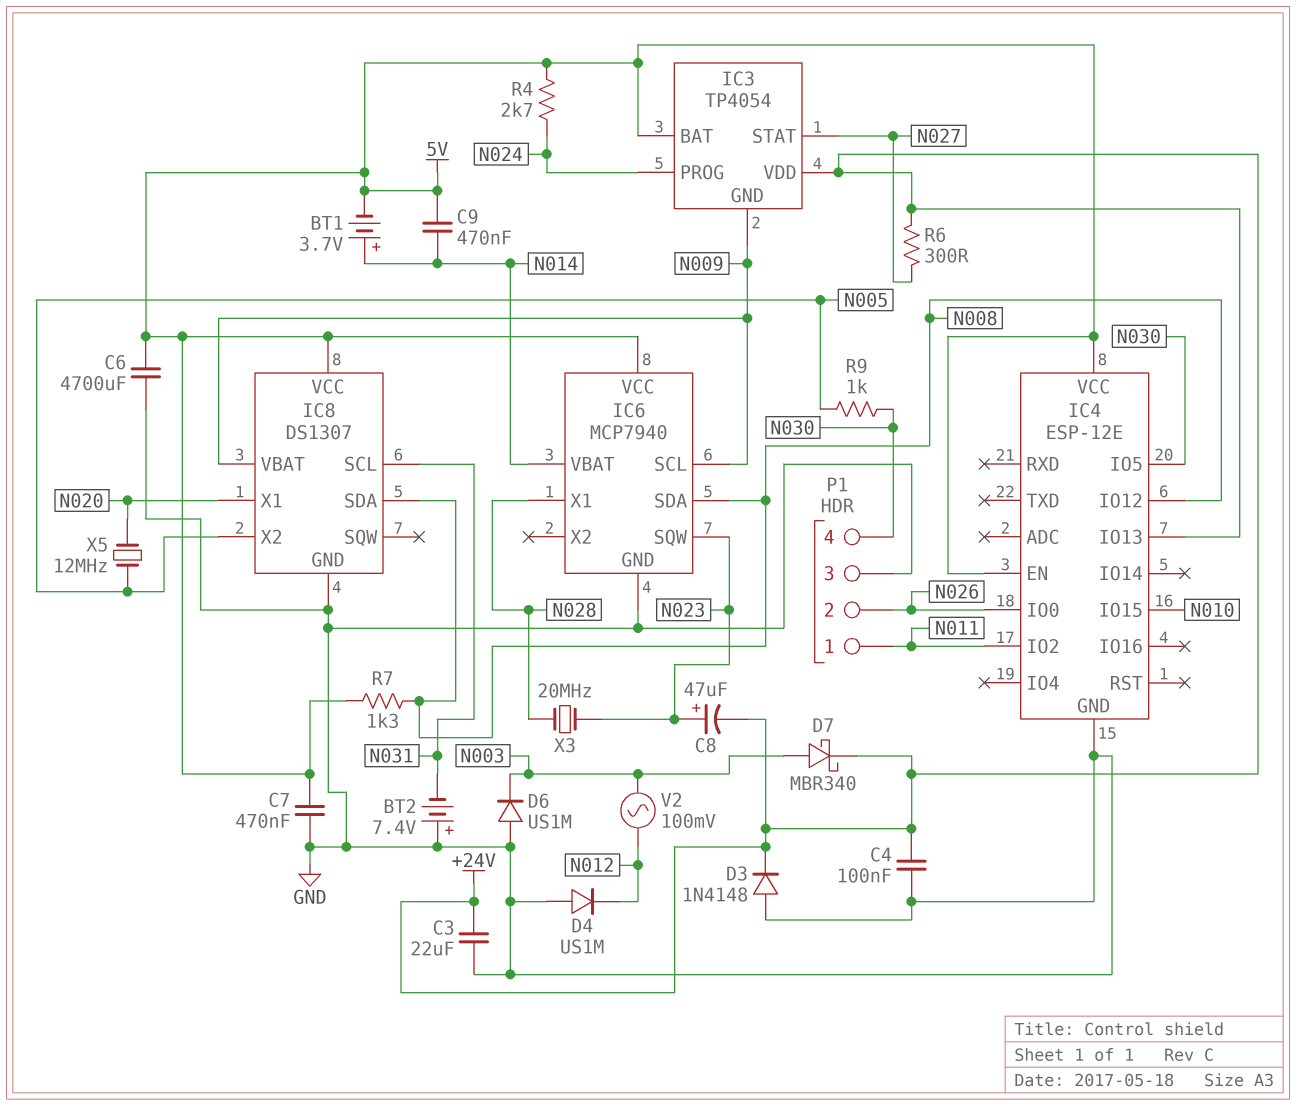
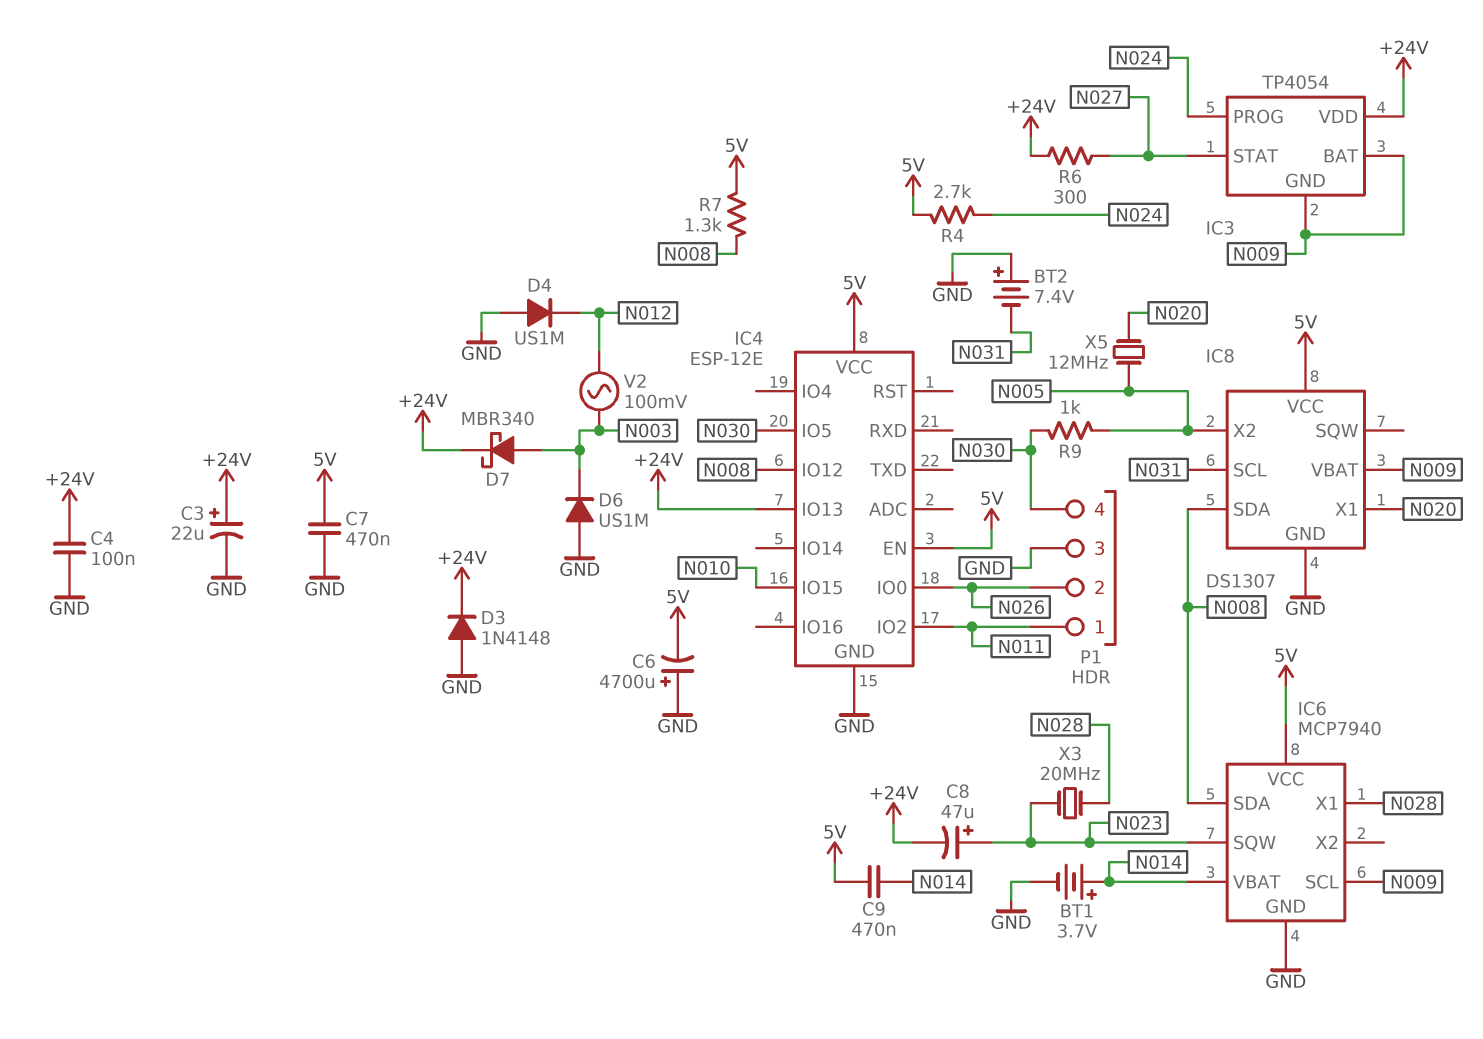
BT1: 3.7V (plus N014, minus 5V) -> 3.7V (plus N014, minus GND)
C3: 22uF (+24V, GND) -> 22uF (plus +24V, minus GND)
C6: 4700uF (5V, GND) -> 4700uF (plus GND, minus 5V)
IC3 pin BAT: 5V -> N009

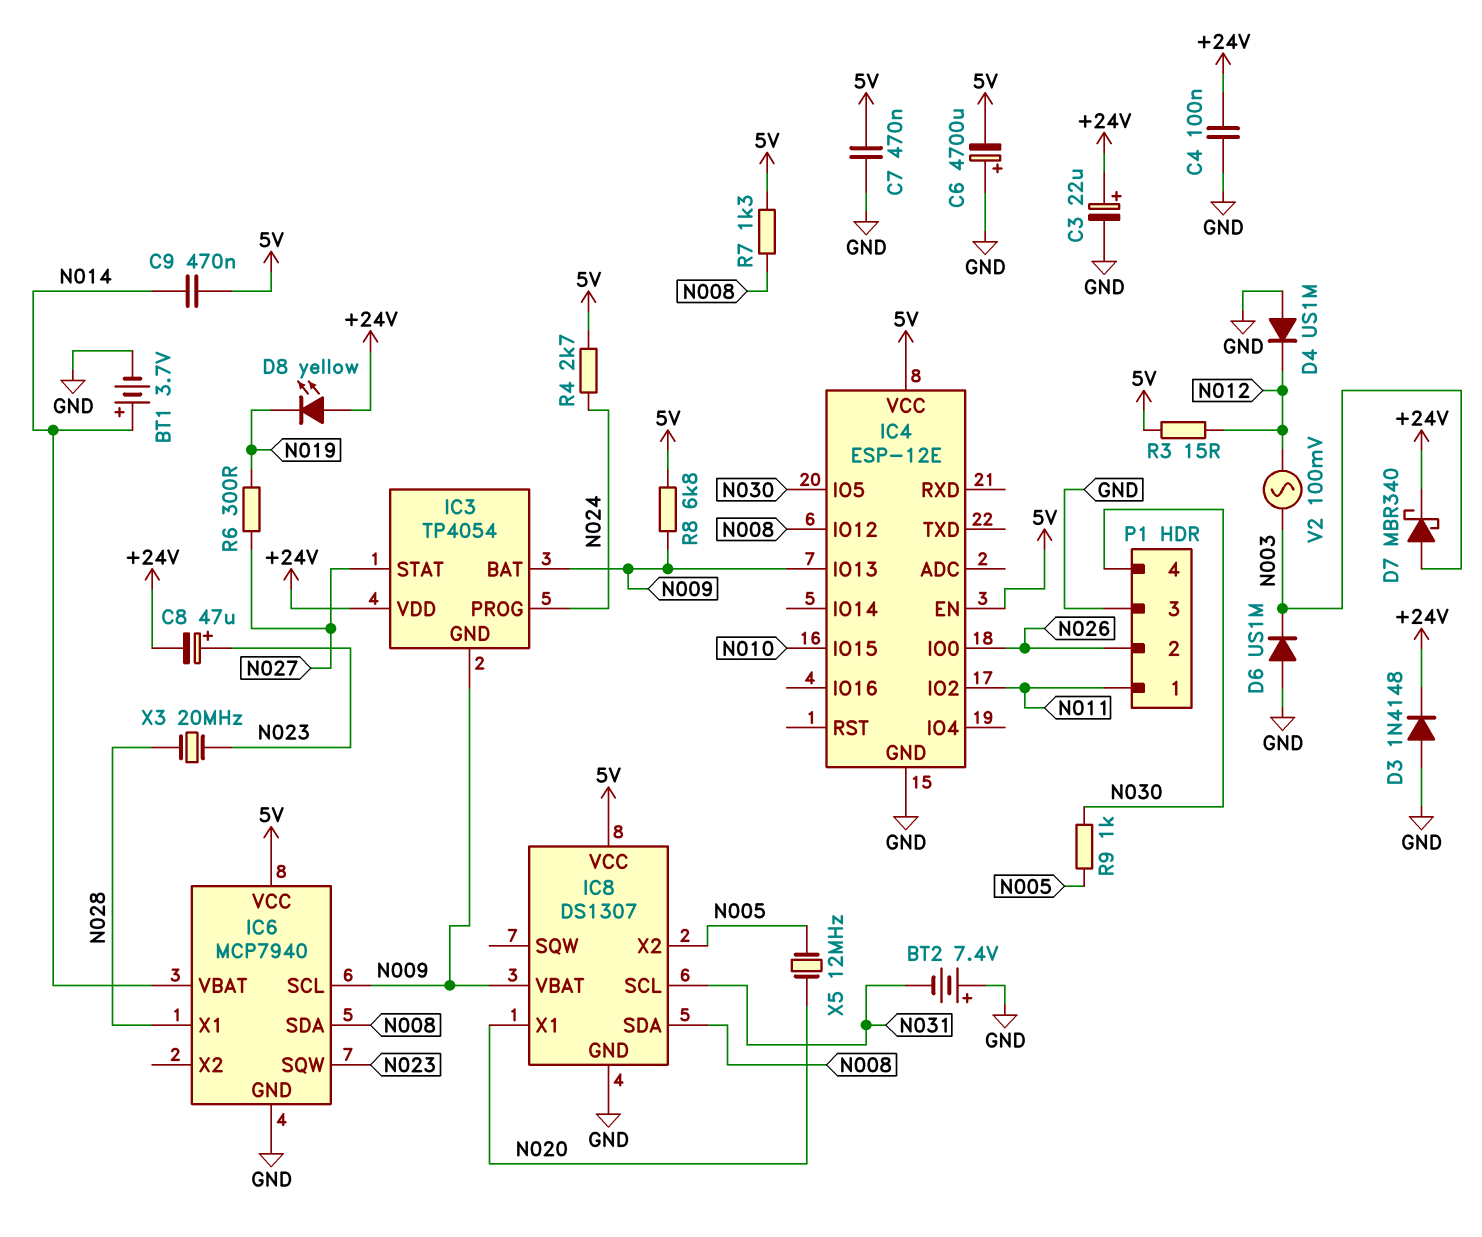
D8: none -> LED yellow (A +24V, K N019)
IC4 pin IO13: +24V -> N009
R3: none -> 15 (5V, N012)
R6: 300 (+24V, N027) -> 300 (N019, N027)
R8: none -> 6.8k (5V, N009)

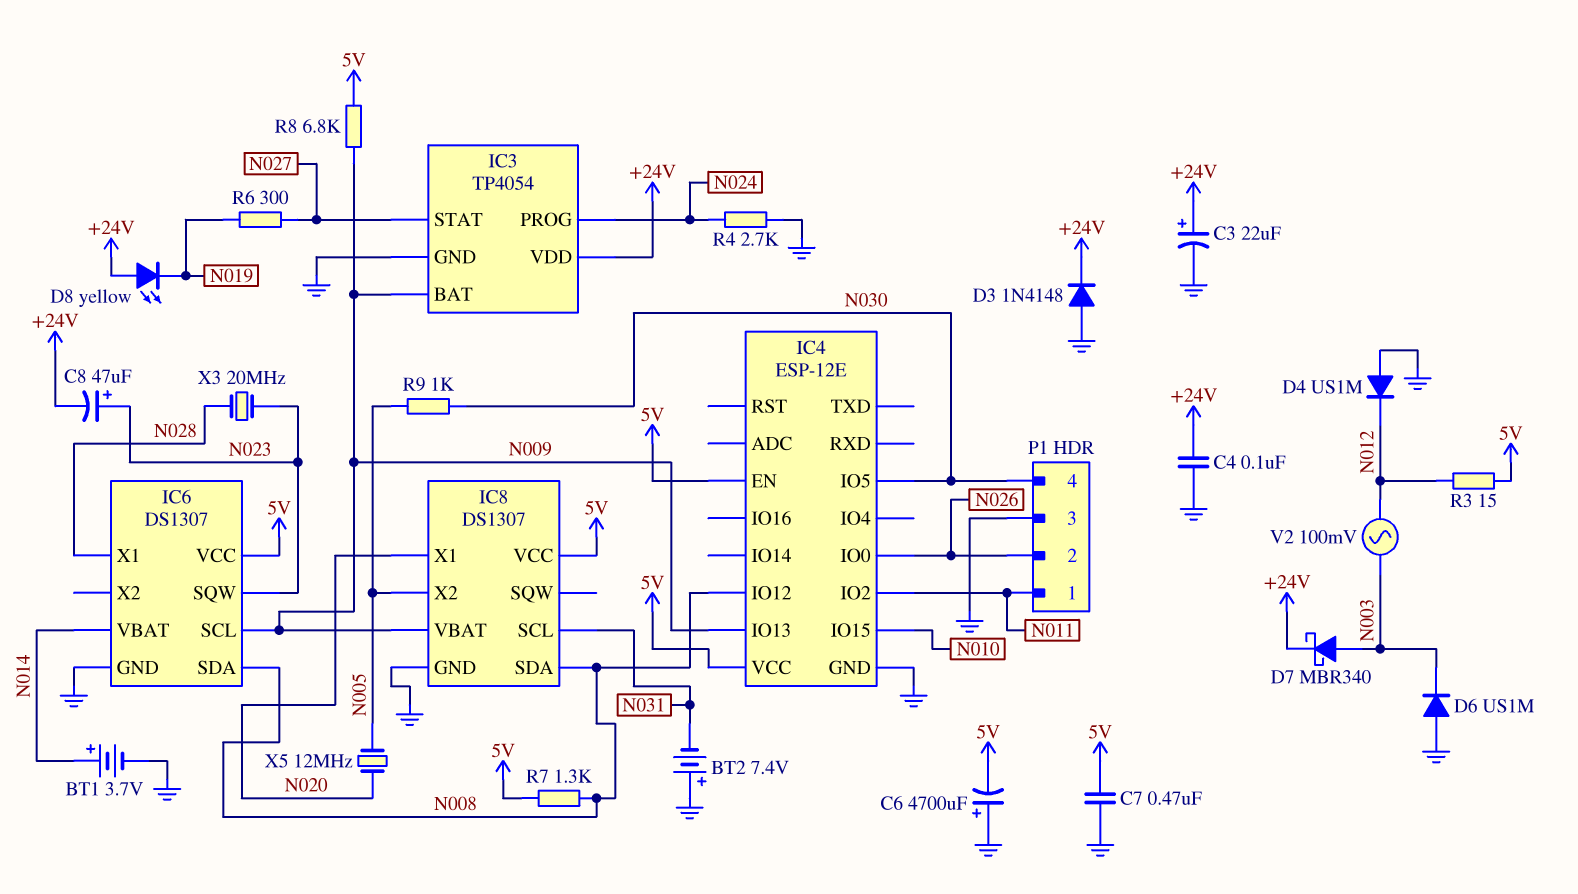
C9: 470nF (5V, N014) -> none
IC3 pin GND: N009 -> GND
IC6: MCP7940 -> DS1307
R4: 2.7k (5V, N024) -> 2.7k (GND, N024)

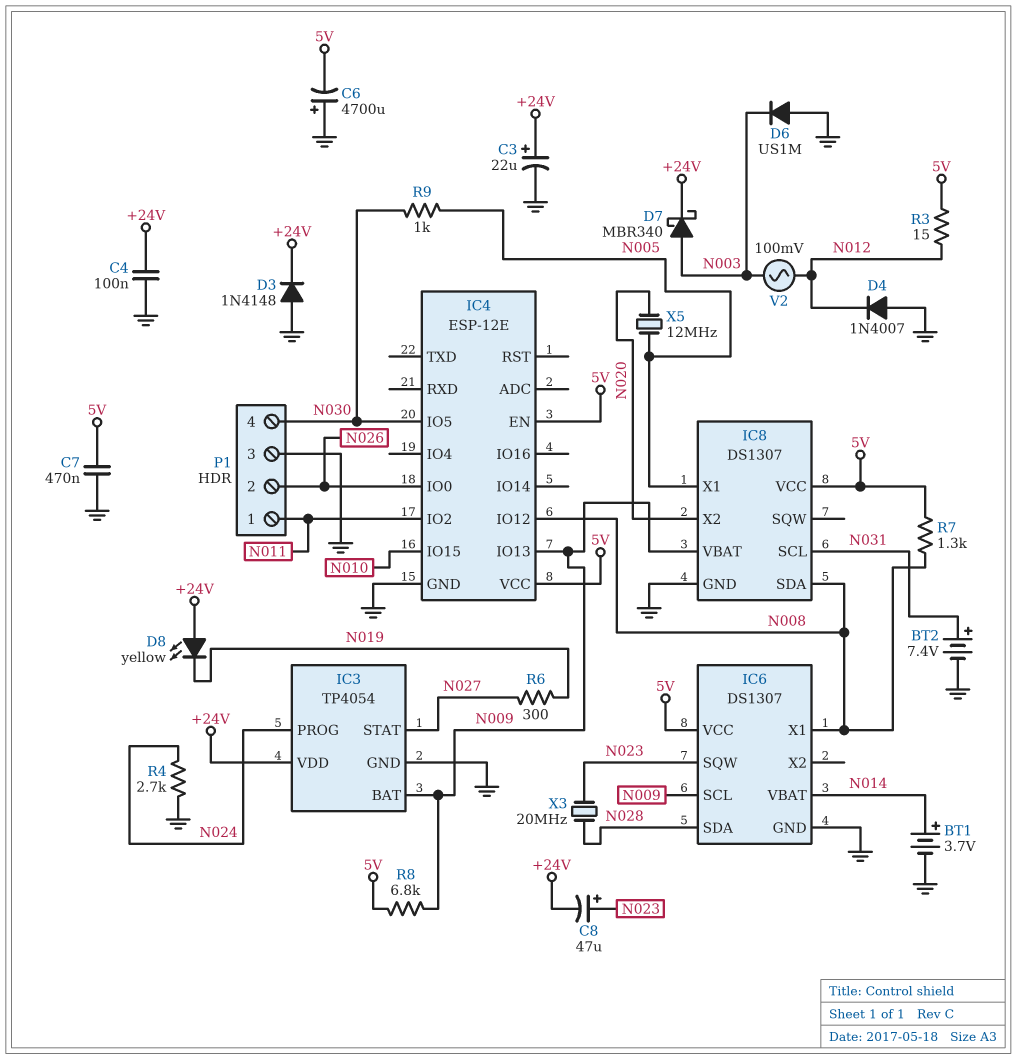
BT2: 7.4V (plus GND, minus N031) -> 7.4V (plus N031, minus GND)
D4: diode US1M (A GND, K N012) -> diode 1N4007 (A GND, K N012)
IC6 pin SDA: N008 -> N028
IC6 pin X1: N028 -> N008
IC8 pin X1: N020 -> N005
IC8 pin X2: N005 -> N020

